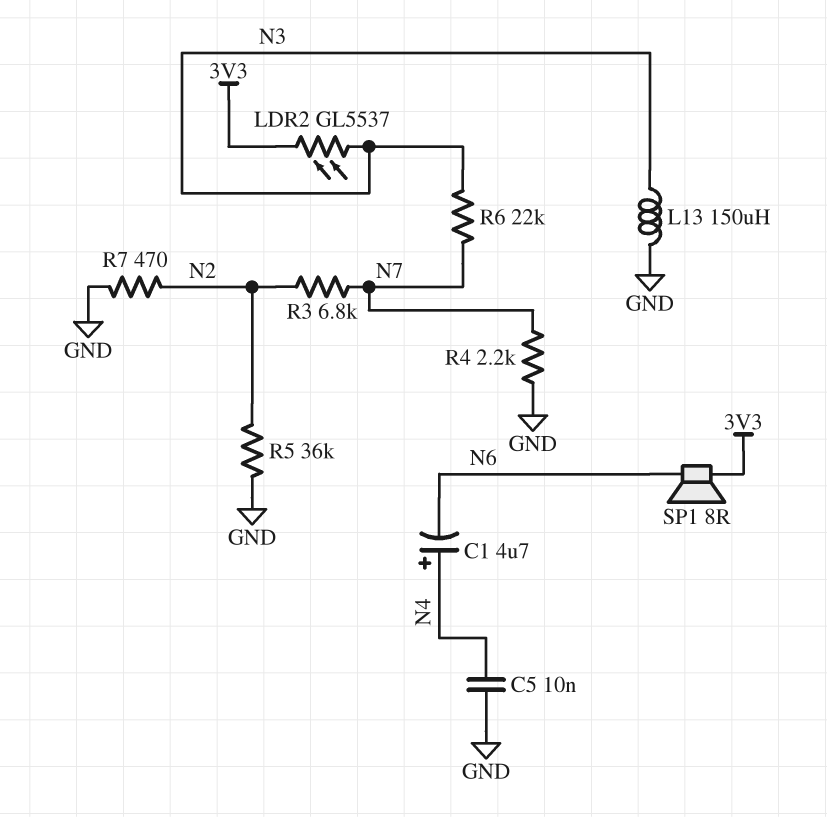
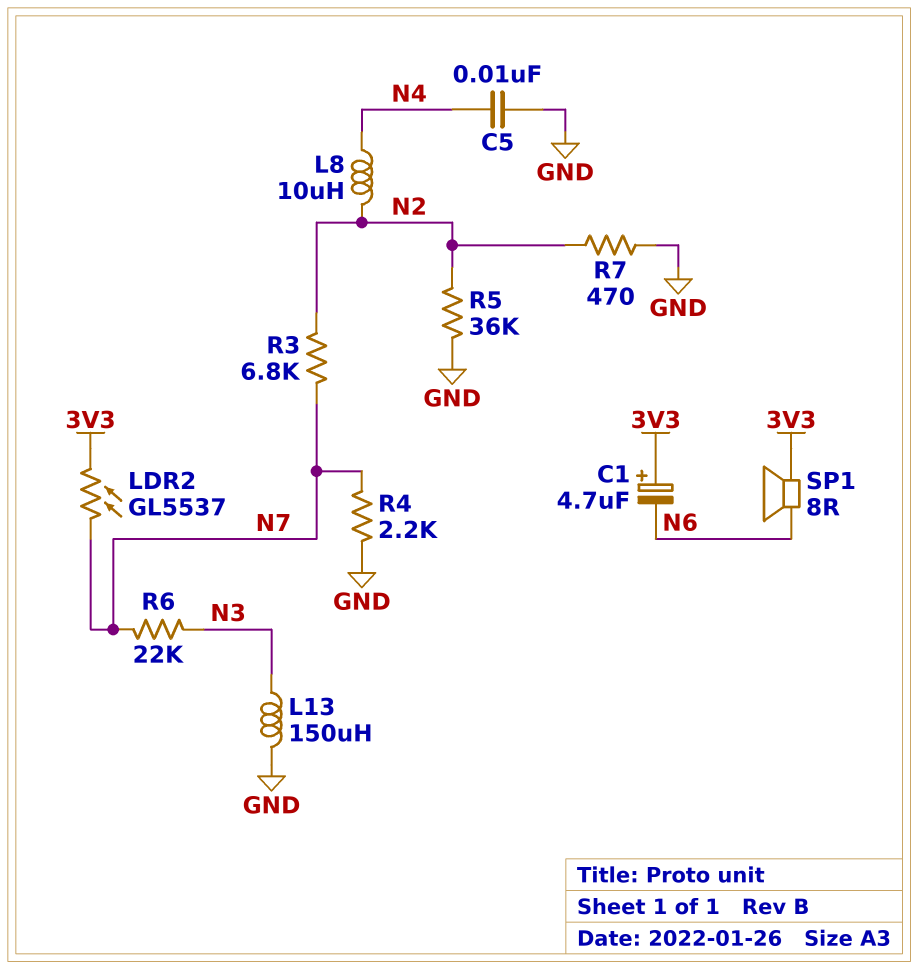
C1: 4.7uF (plus N4, minus N6) -> 4.7uF (plus 3V3, minus N6)
L8: none -> 10uH (N2, N4)
LDR2: GL5537 (3V3, N3) -> GL5537 (3V3, N7)

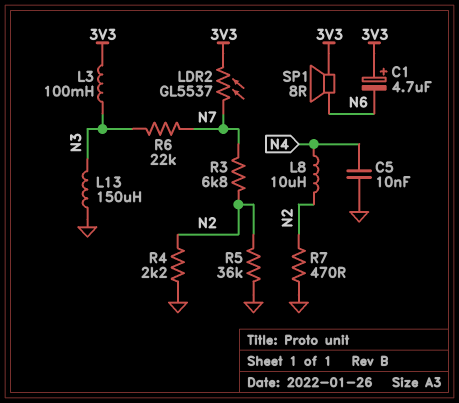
L3: none -> 100mH (3V3, N3)
R4: 2.2k (GND, N7) -> 2.2k (GND, N2)

